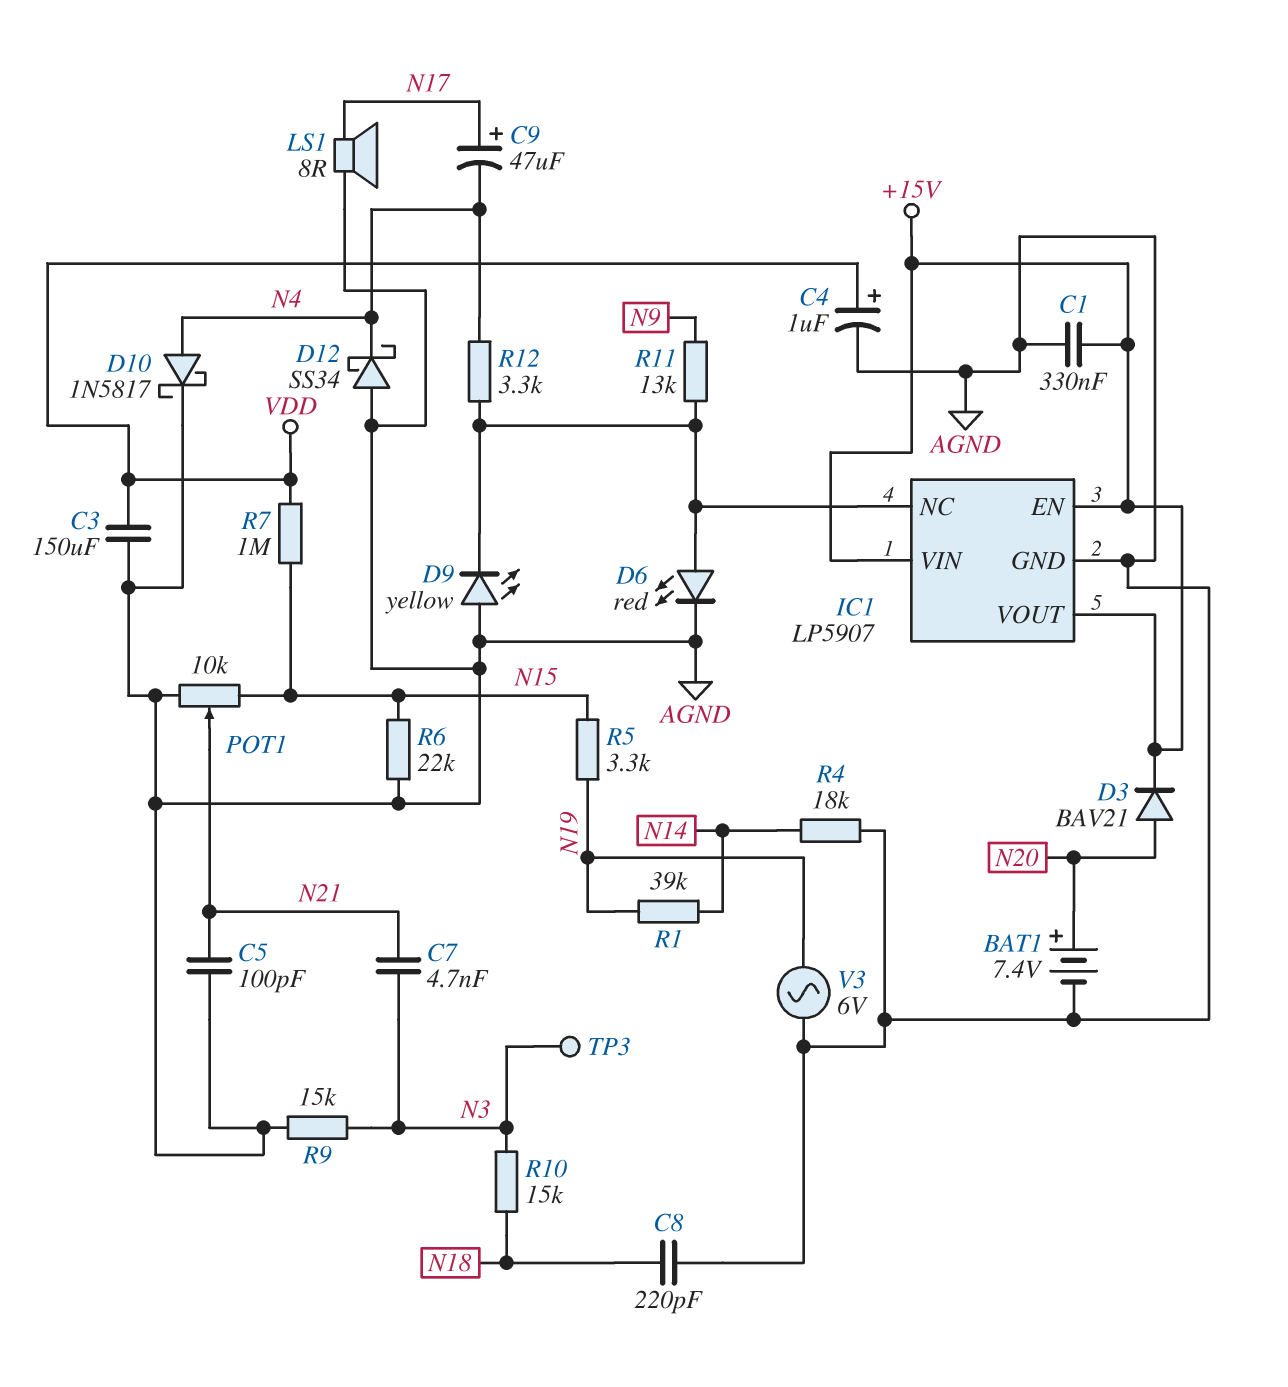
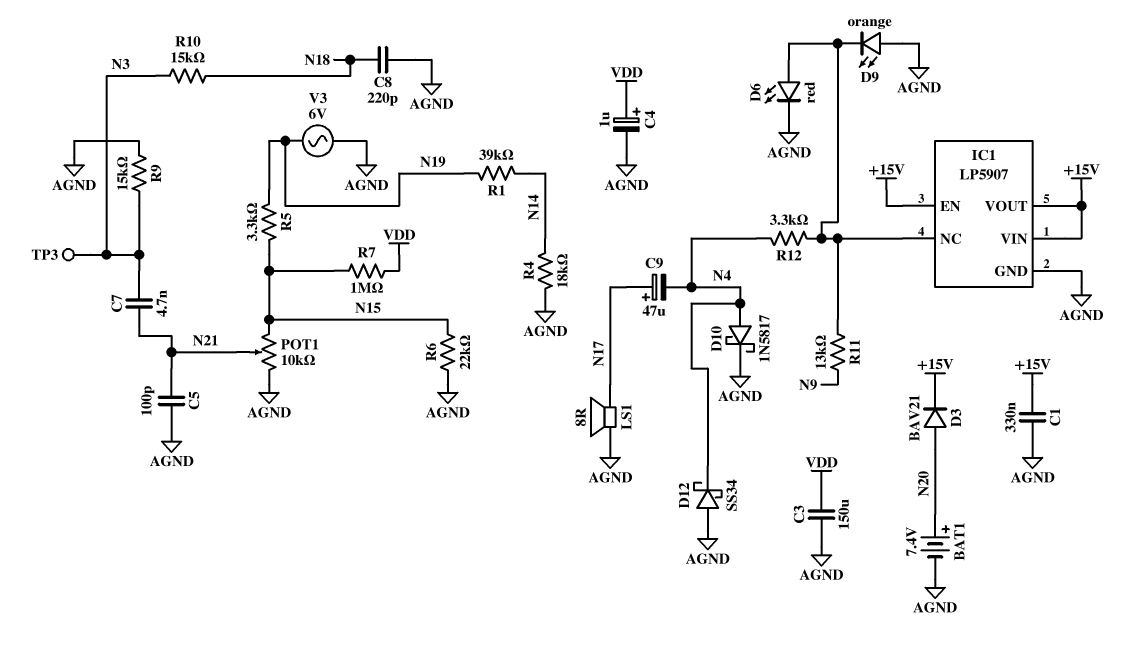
D9: LED yellow (A AGND, K IC1/NC) -> LED orange (A AGND, K IC1/NC)

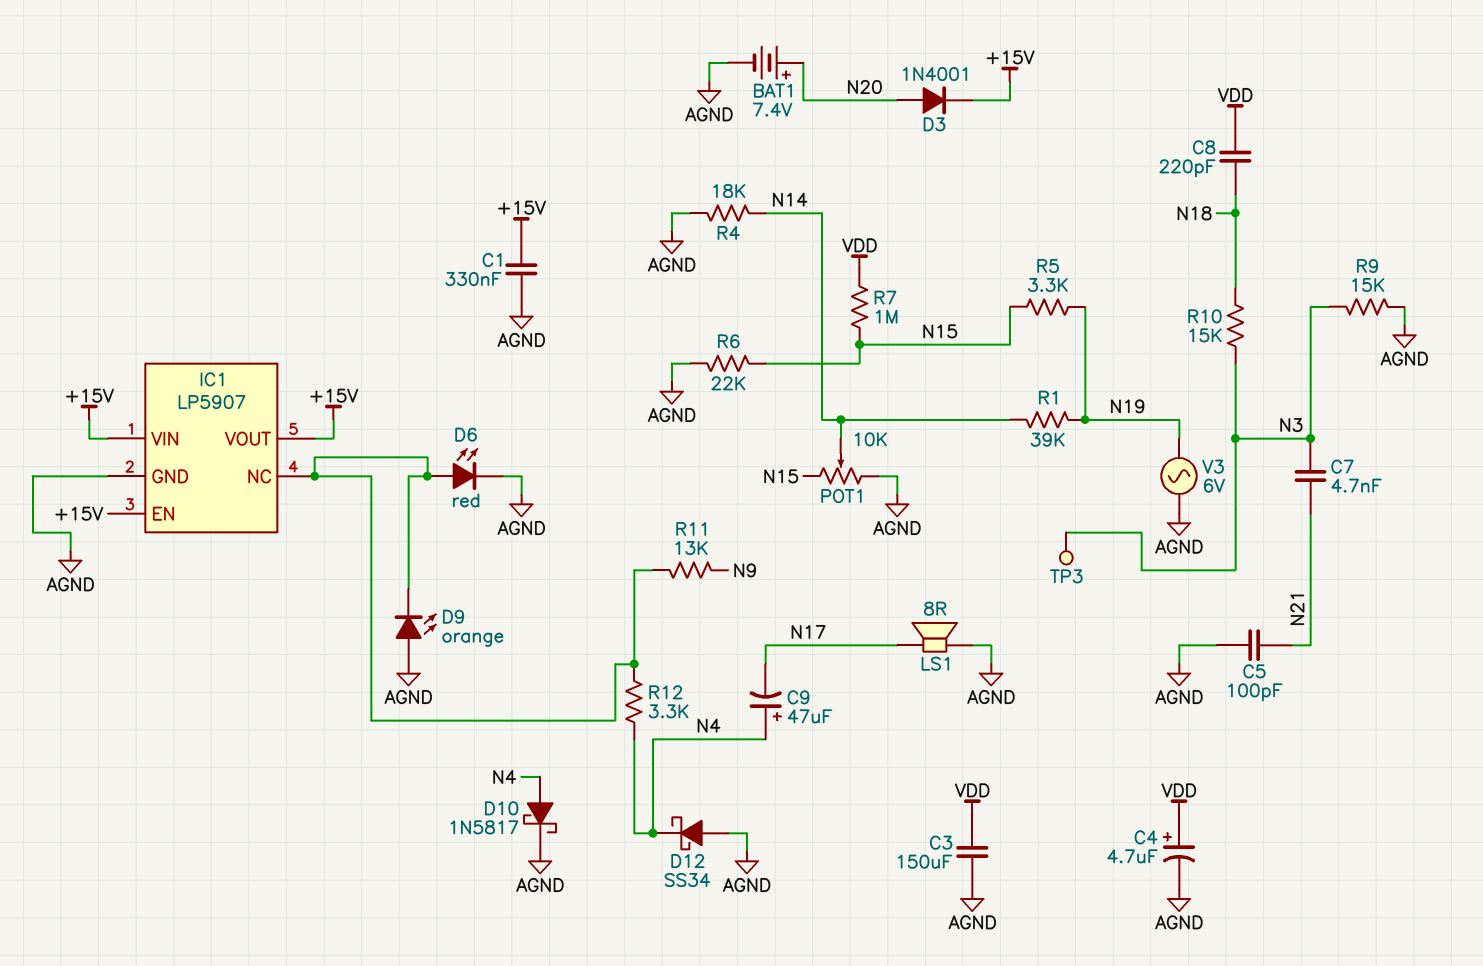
C4: 1uF (plus VDD, minus AGND) -> 4.7uF (plus VDD, minus AGND)
C8: 220pF (AGND, N18) -> 220pF (N18, VDD)
C9: 47uF (plus N17, minus N4) -> 47uF (plus N4, minus N17)
D3: diode BAV21 (A N20, K +15V) -> diode 1N4001 (A N20, K +15V)
POT1: 10k (AGND, N15, wiper N21) -> 10k (AGND, N15, wiper N14)

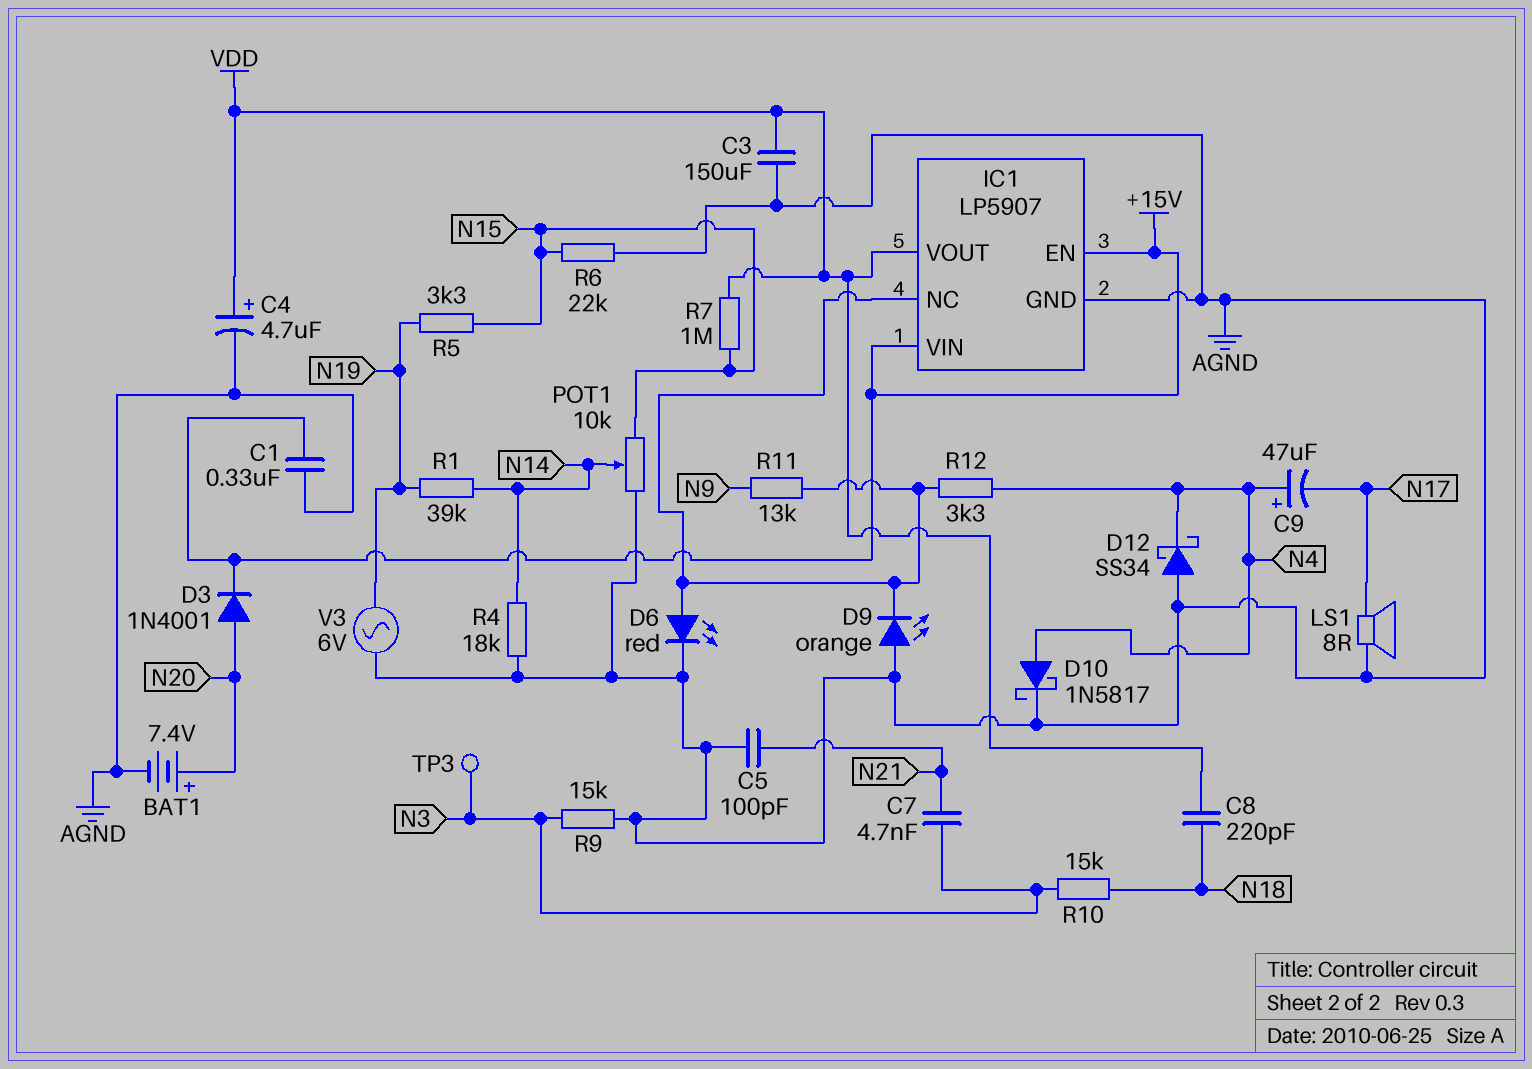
IC1 pin VOUT: +15V -> VDD

